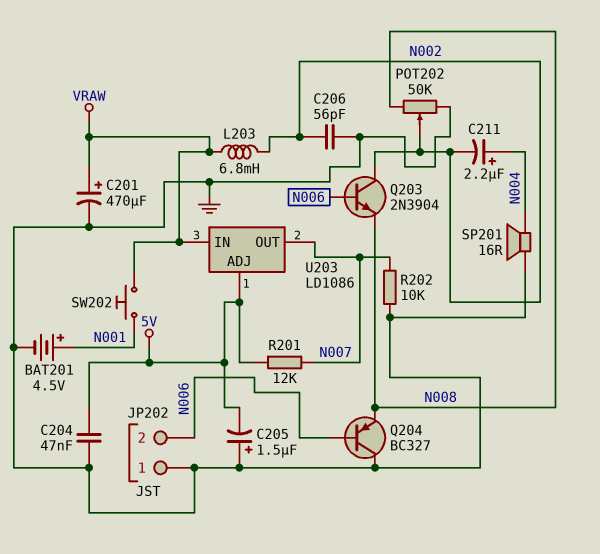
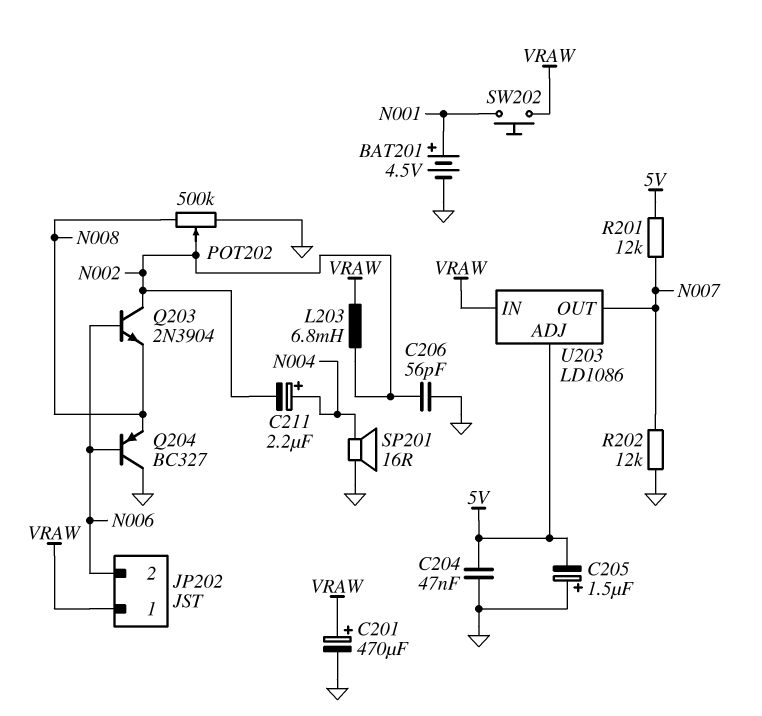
JP202 pin 1: GND -> VRAW
POT202: 50k (GND, N008, wiper N002) -> 500k (GND, N008, wiper N002)
R202: 10k (GND, N007) -> 12k (GND, N007)

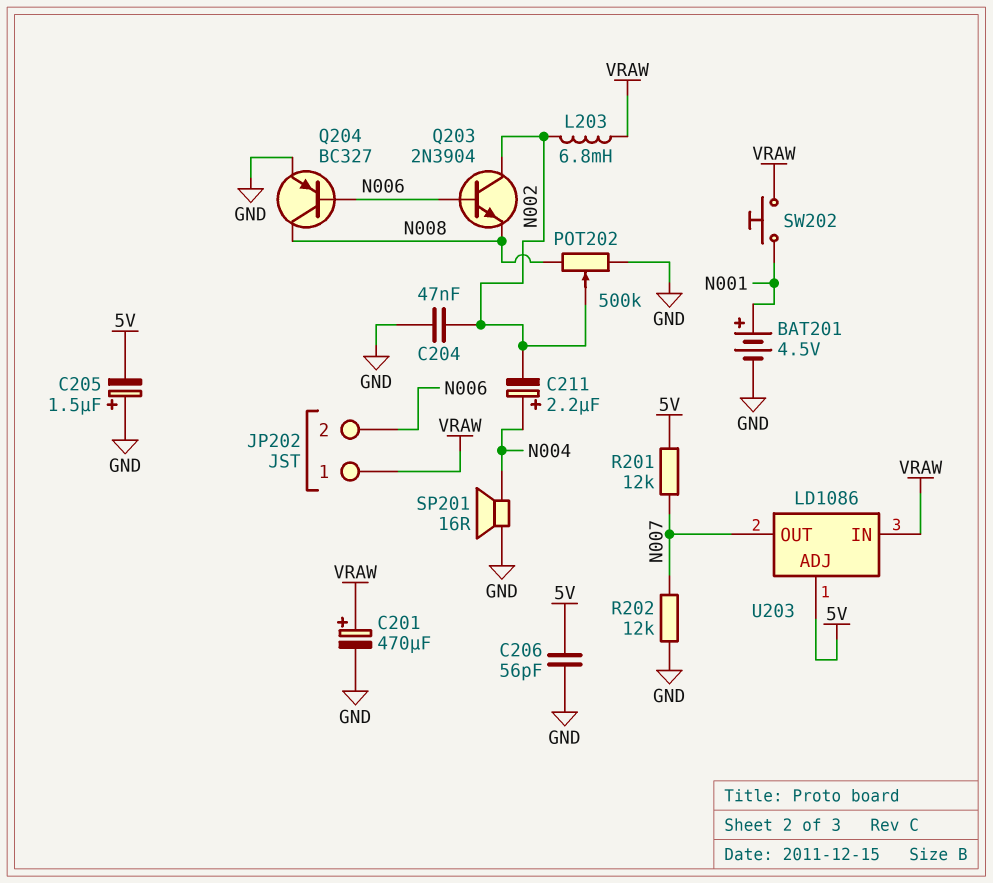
C204: 47nF (5V, GND) -> 47nF (GND, N002)
C206: 56pF (GND, N002) -> 56pF (5V, GND)
Q204: PNP BC327 (B N006, C GND, E N008) -> PNP BC327 (B N006, C N008, E GND)

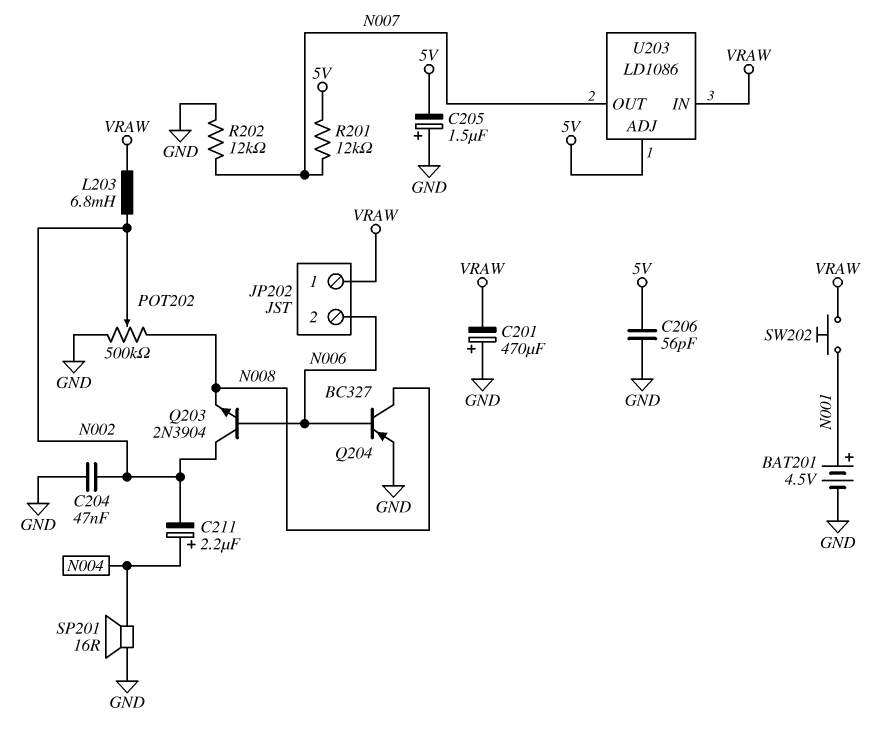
C201: 470uF (plus VRAW, minus GND) -> 470uF (plus GND, minus VRAW)

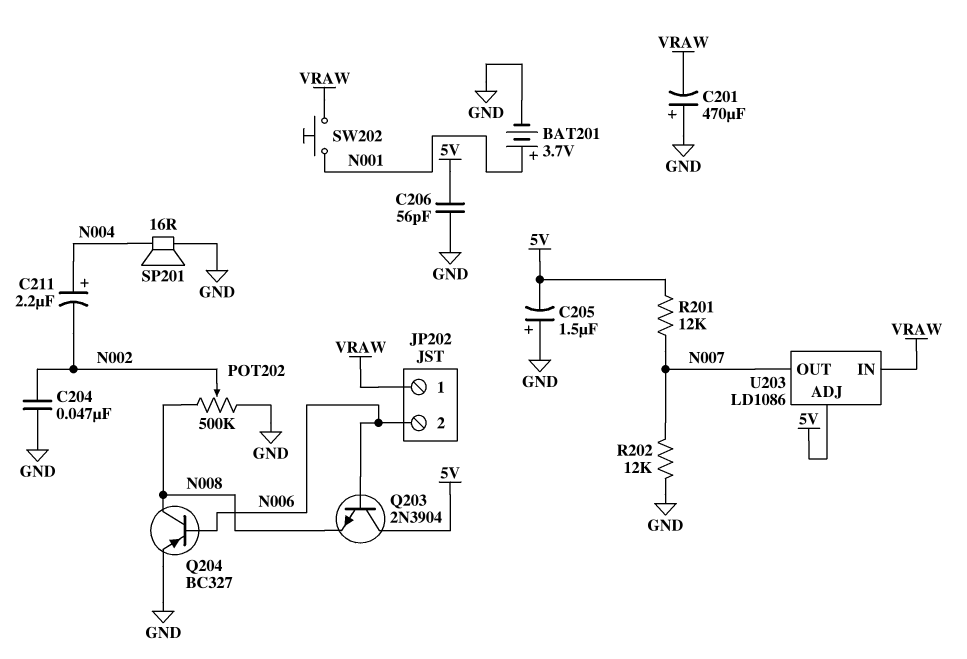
BAT201: 4.5V (plus N001, minus GND) -> 3.7V (plus N001, minus GND)
L203: 6.8mH (N002, VRAW) -> none
Q203: NPN 2N3904 (B N006, C N002, E N008) -> NPN 2N3904 (B N006, C 5V, E N008)

